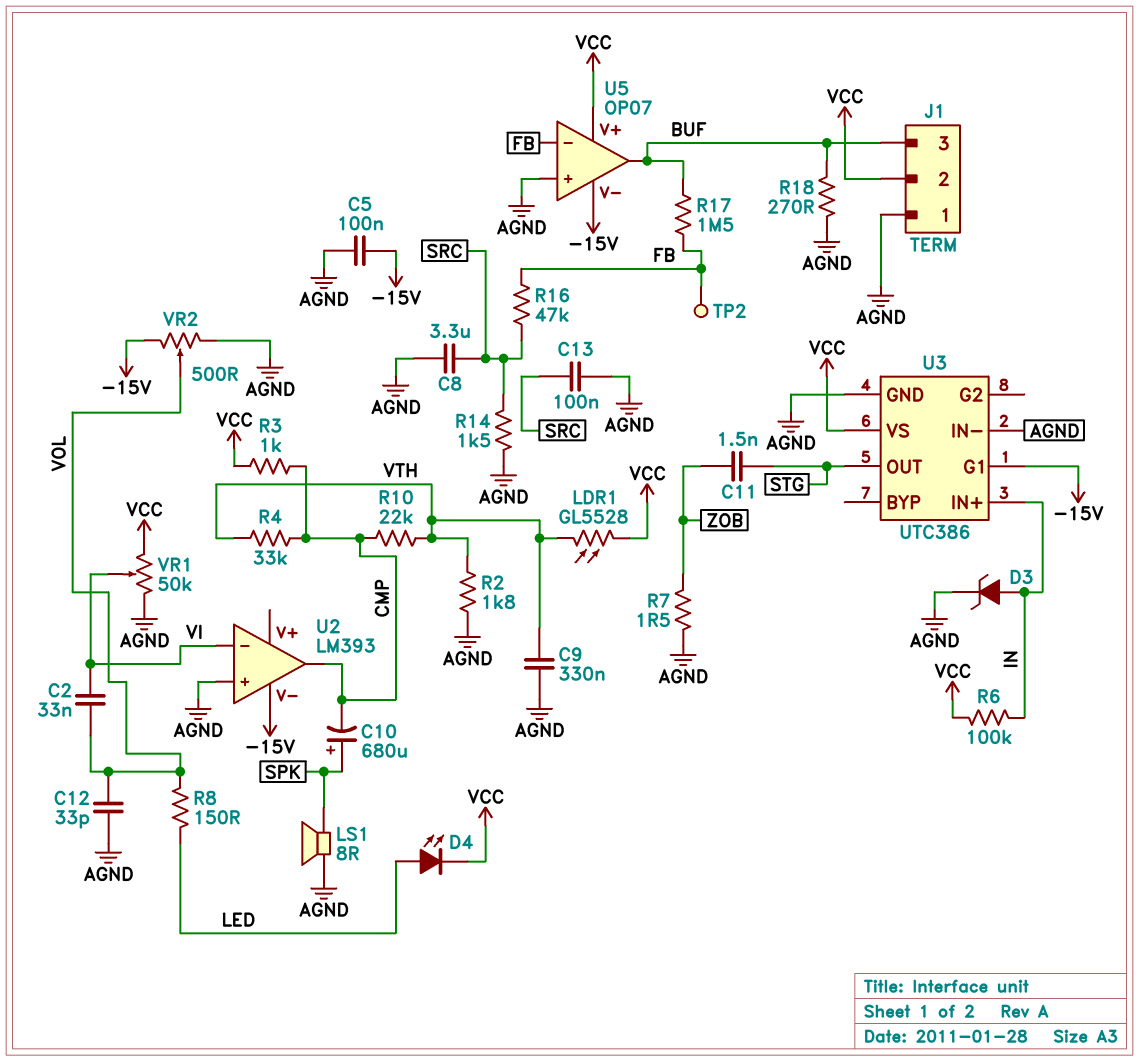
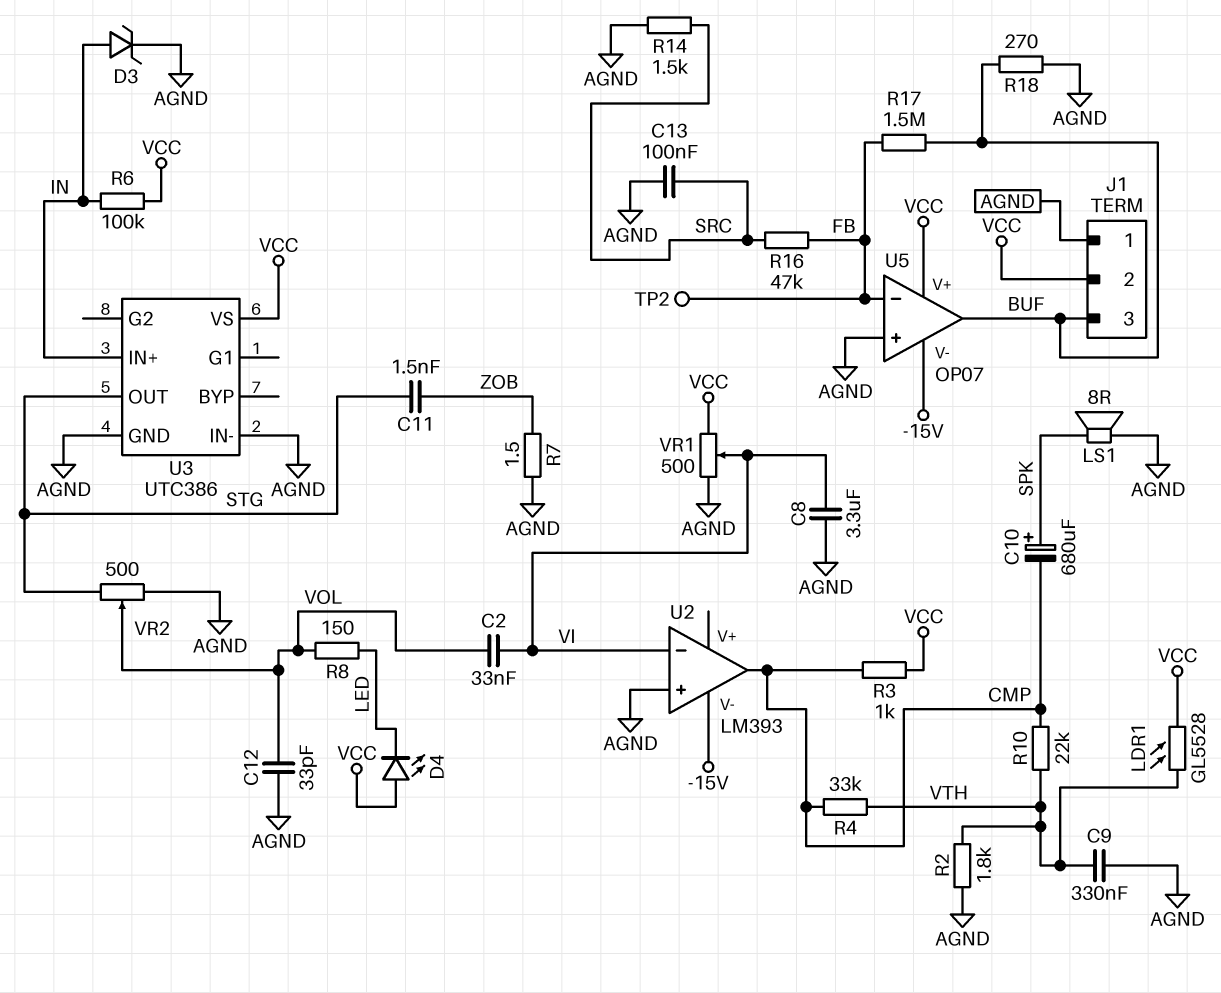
C5: 100nF (-15V, AGND) -> none
C8: 3.3uF (AGND, SRC) -> 3.3uF (AGND, VI)
D4: LED (A LED, K VCC) -> LED (A VCC, K LED)
U3 pin G1: -15V -> none
VR1: 50k (AGND, VCC, wiper VI) -> 500 (AGND, VCC, wiper VI)
VR2: 500 (-15V, AGND, wiper VOL) -> 500 (AGND, STG, wiper VOL)

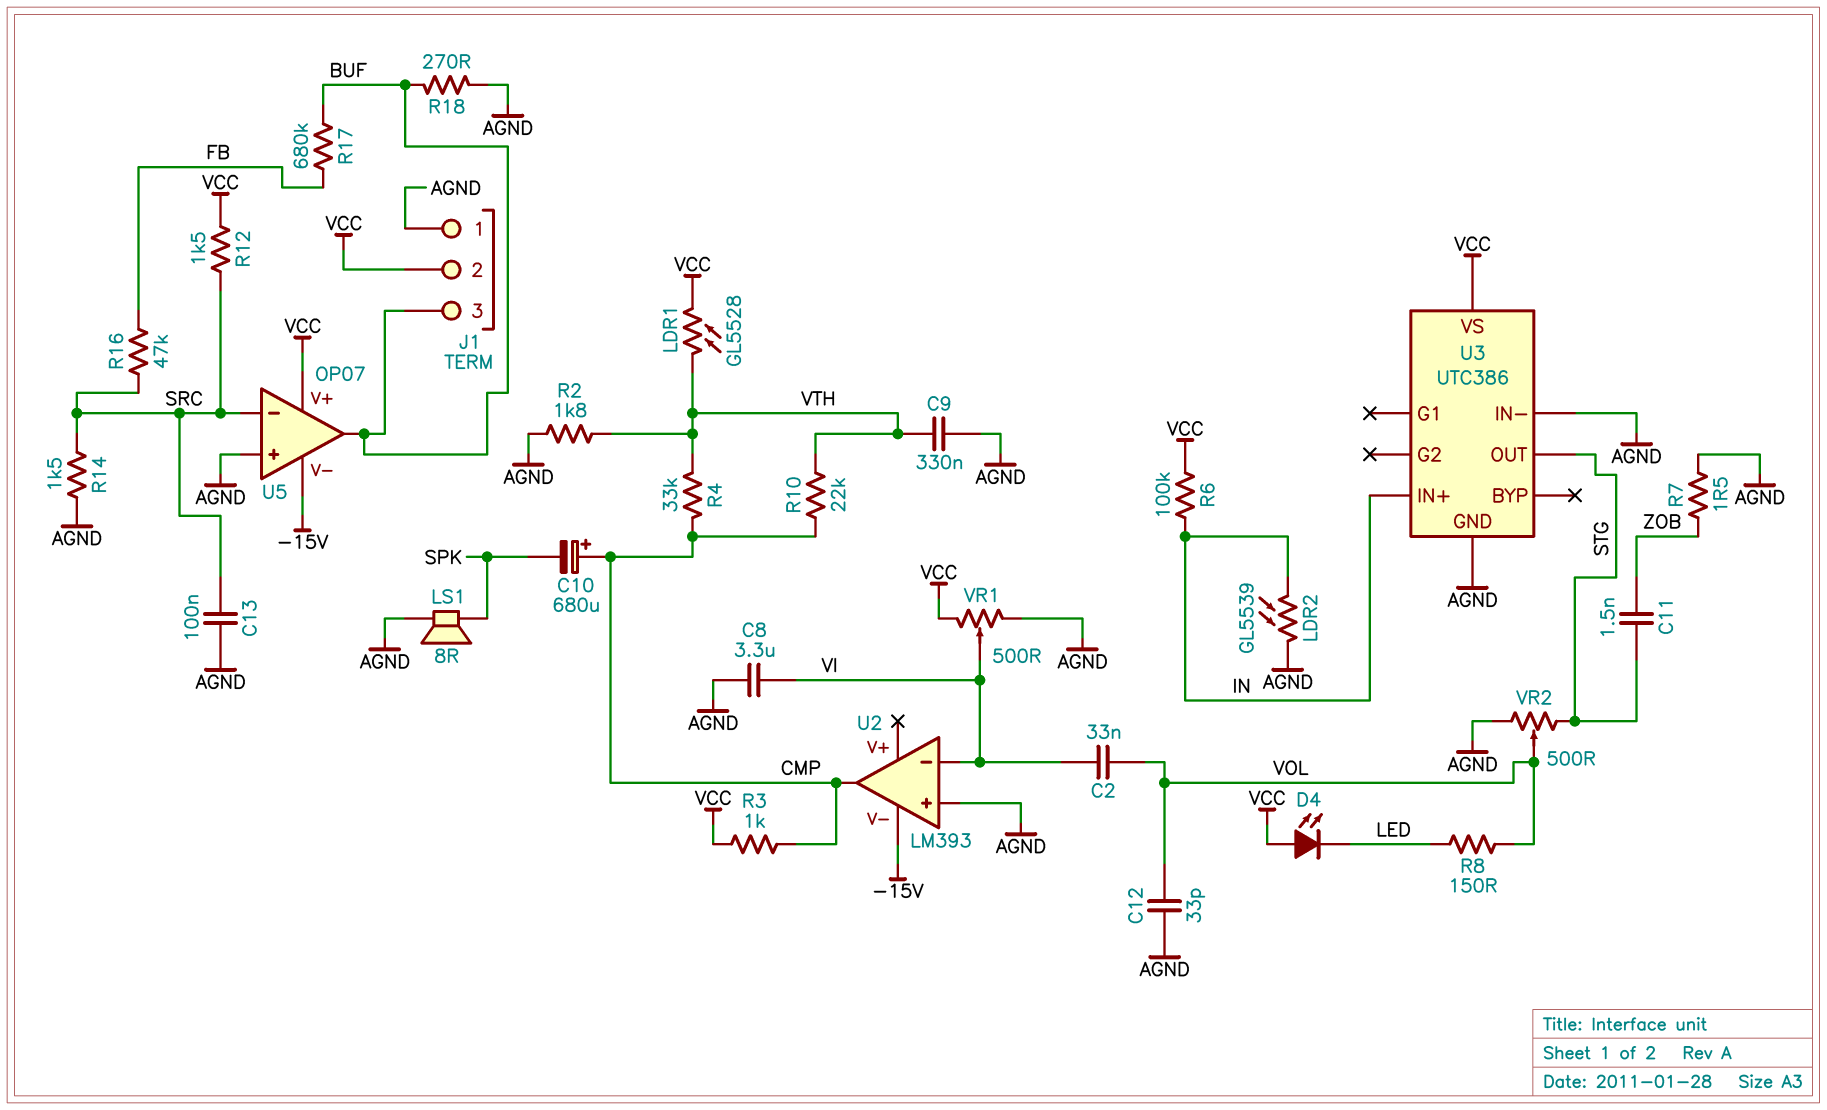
C10: 680uF (plus SPK, minus CMP) -> 680uF (plus CMP, minus SPK)
D3: zener (A IN, K AGND) -> none
LDR2: none -> GL5539 (AGND, IN)
R12: none -> 1.5k (SRC, VCC)
R17: 1.5M (BUF, FB) -> 680k (BUF, FB)
TP2: test point (FB) -> none
U5 pin in-: FB -> SRC

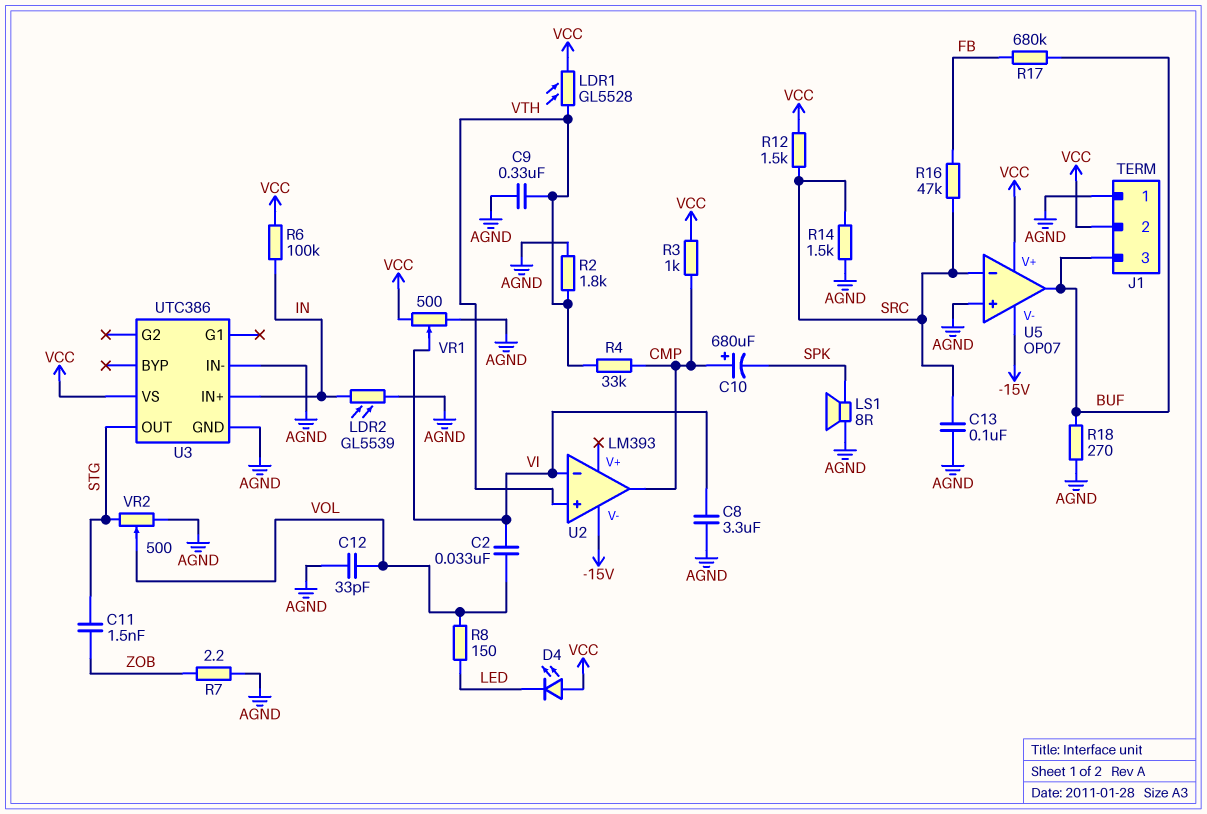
R7: 1.5 (AGND, ZOB) -> 2.2 (AGND, ZOB)
R10: 22k (CMP, VTH) -> none
U2 pin in+: AGND -> VTH

